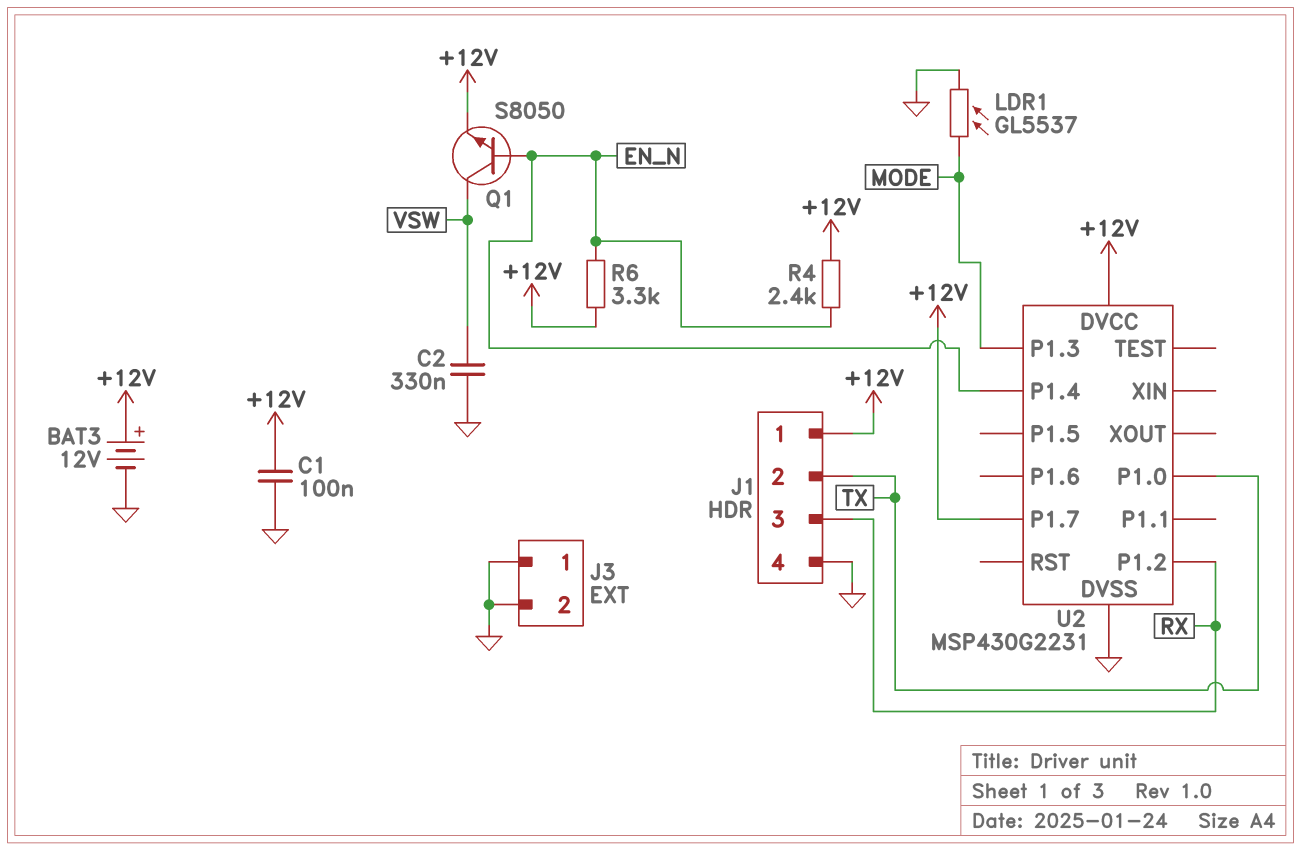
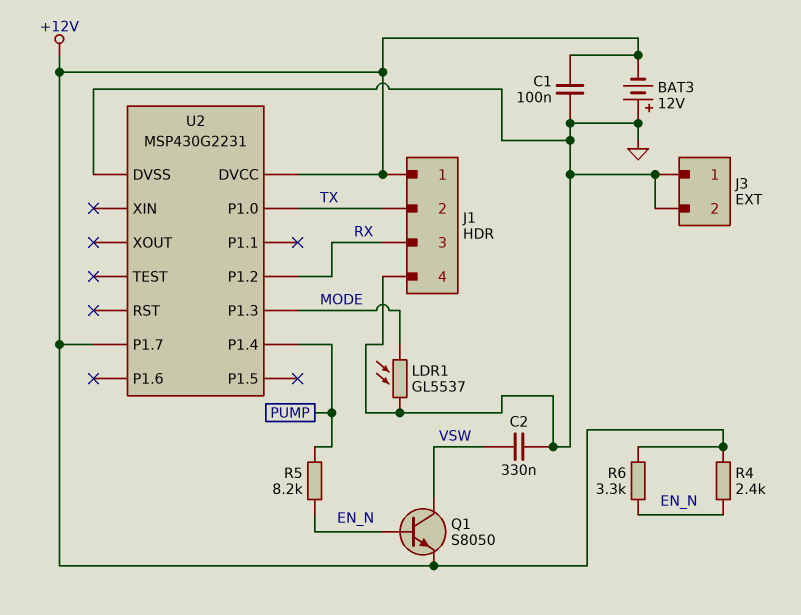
BAT3: 12V (plus +12V, minus GND) -> 12V (plus GND, minus +12V)
R5: none -> 8.2k (EN_N, PUMP)
U2 pin P1.4: EN_N -> PUMP

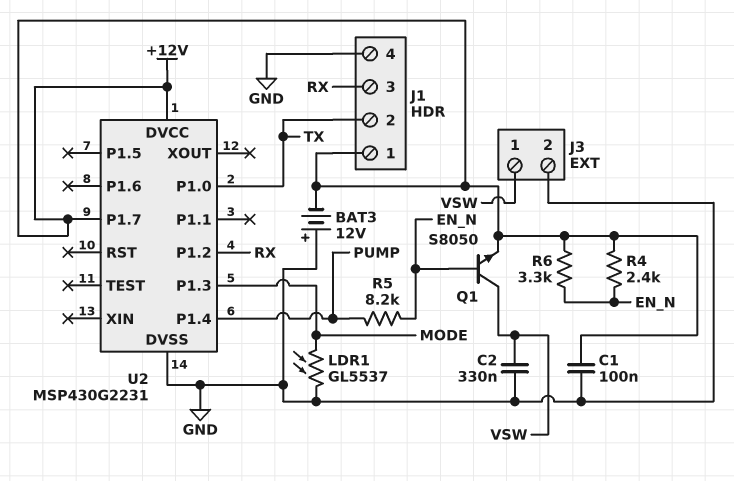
J3 pin 1: GND -> VSW

